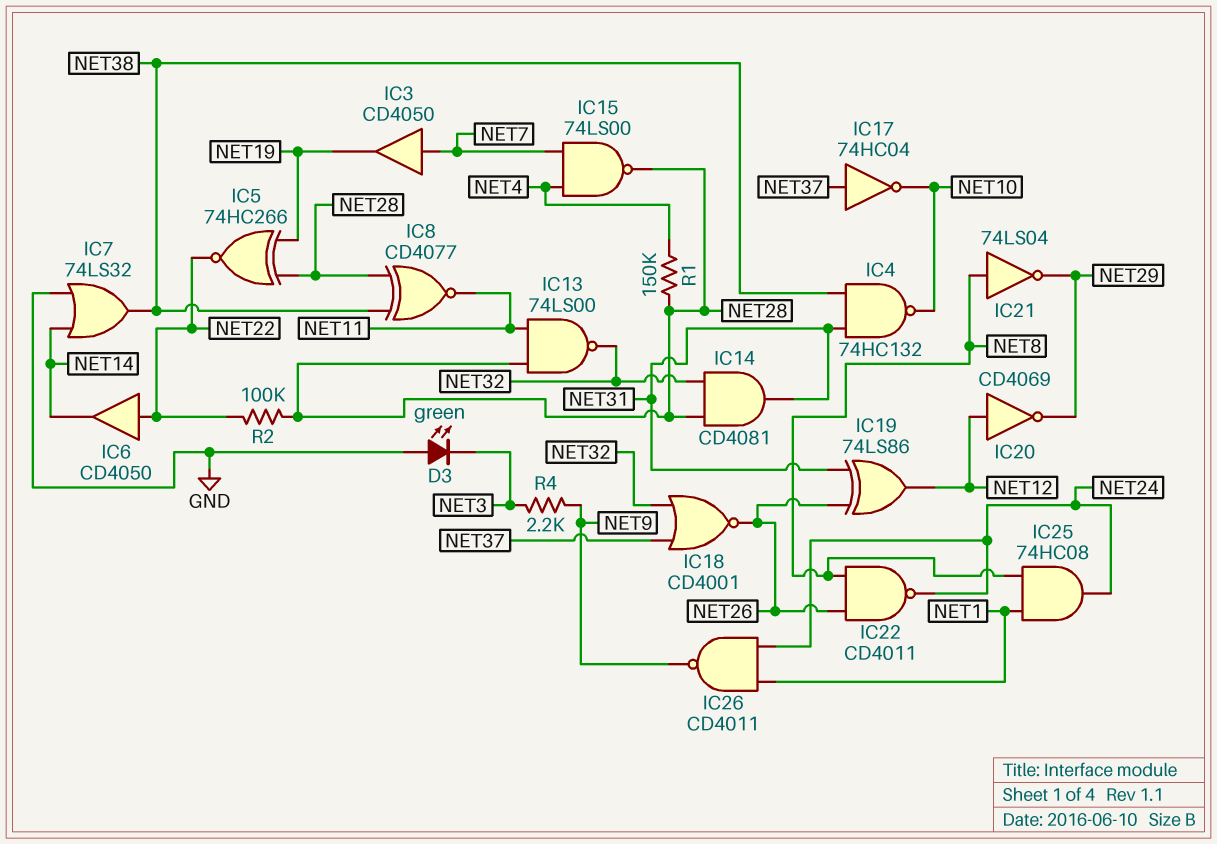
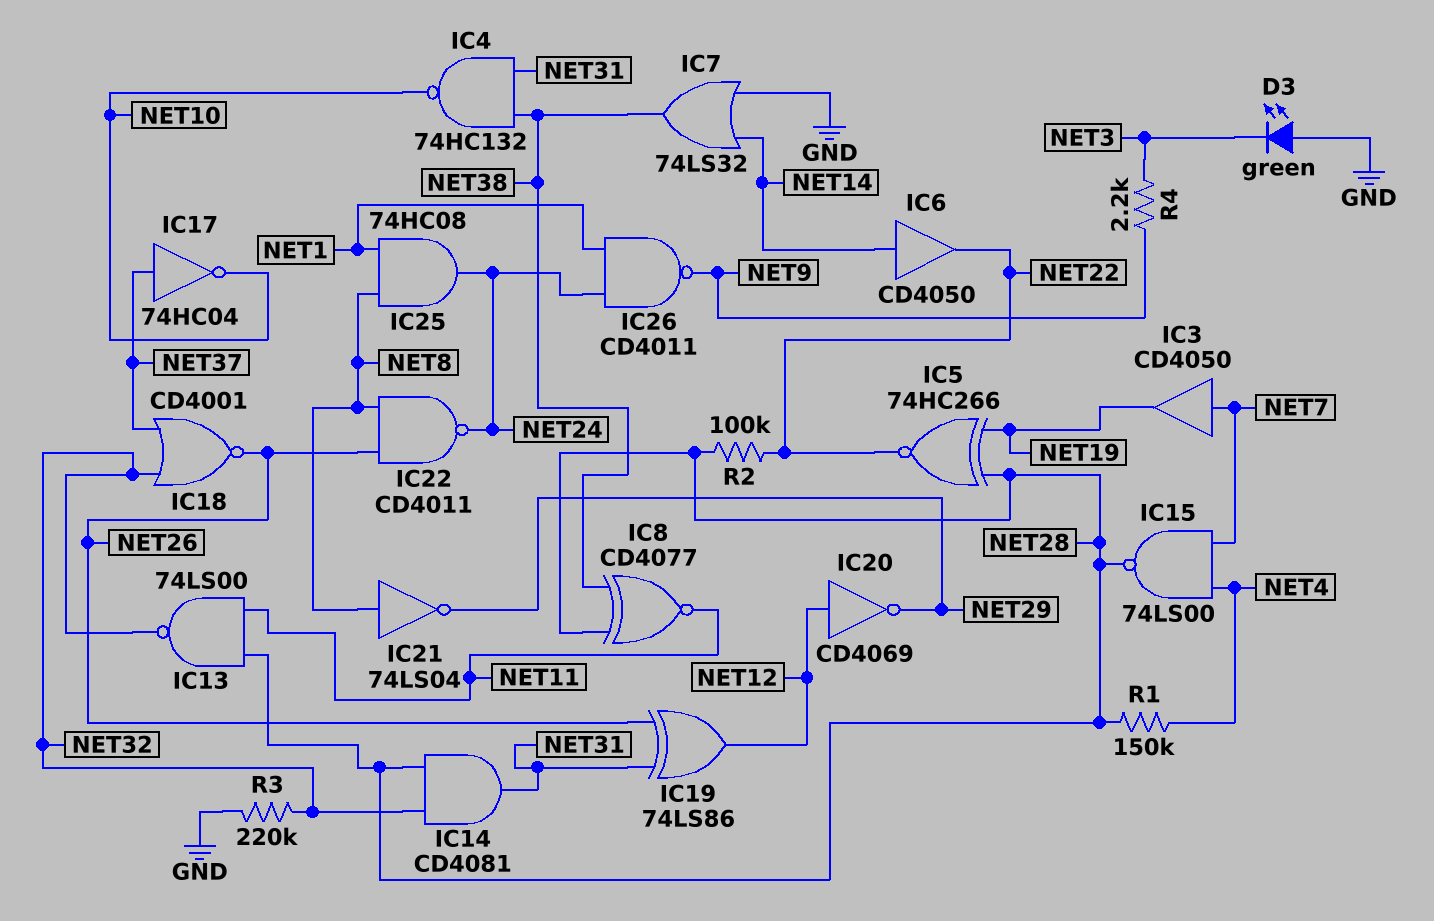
IC6: buffer CD4050 (in NET22, out NET14) -> buffer CD4050 (in NET14, out NET22)
R3: none -> 220k (GND, NET32)

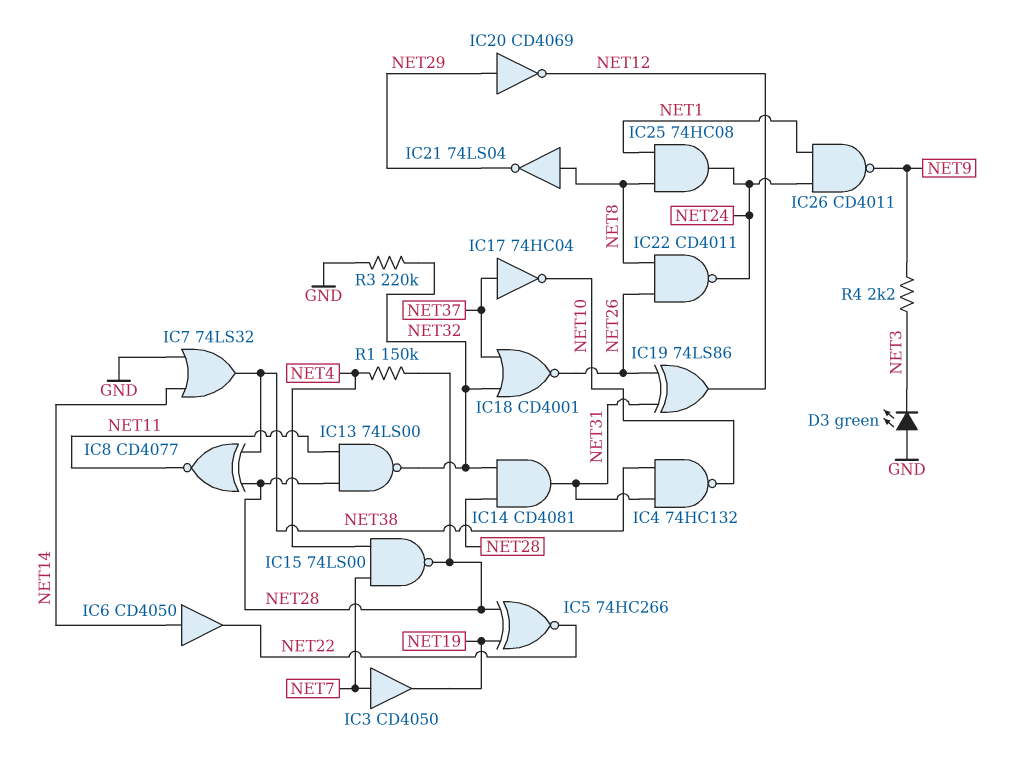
IC20: NOT CD4069 (in NET12, out NET29) -> NOT CD4069 (in NET29, out NET12)
R2: 100k (NET22, NET28) -> none

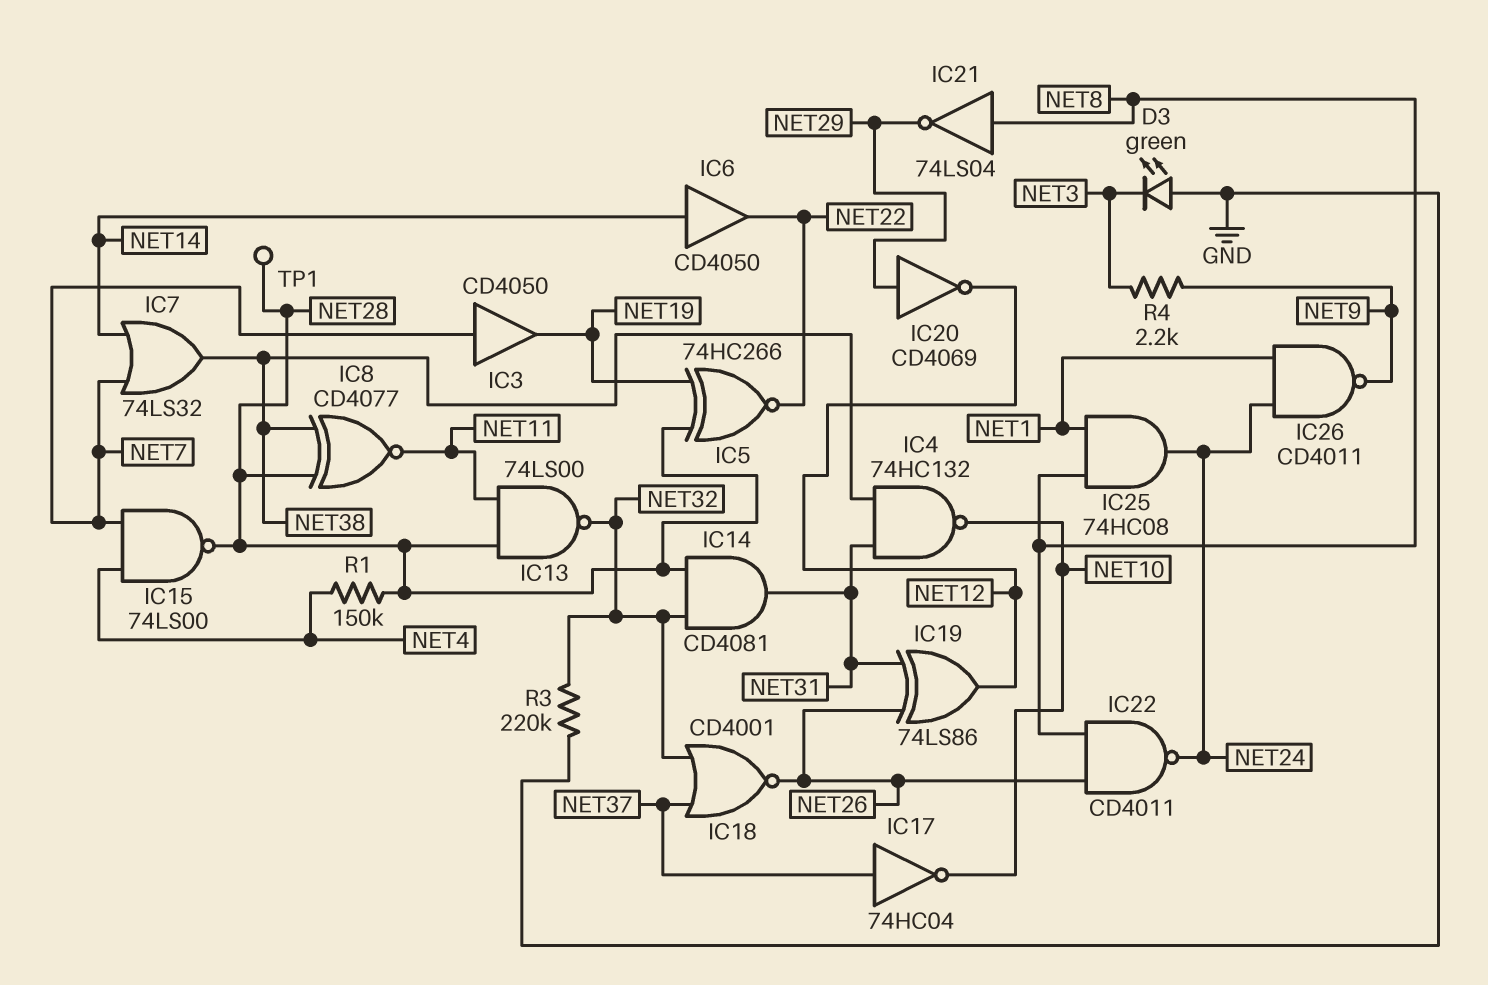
IC7: OR 74LS32 (in GND, in NET14, out NET38) -> OR 74LS32 (in NET7, in NET14, out NET38)
TP1: none -> test point (NET28)

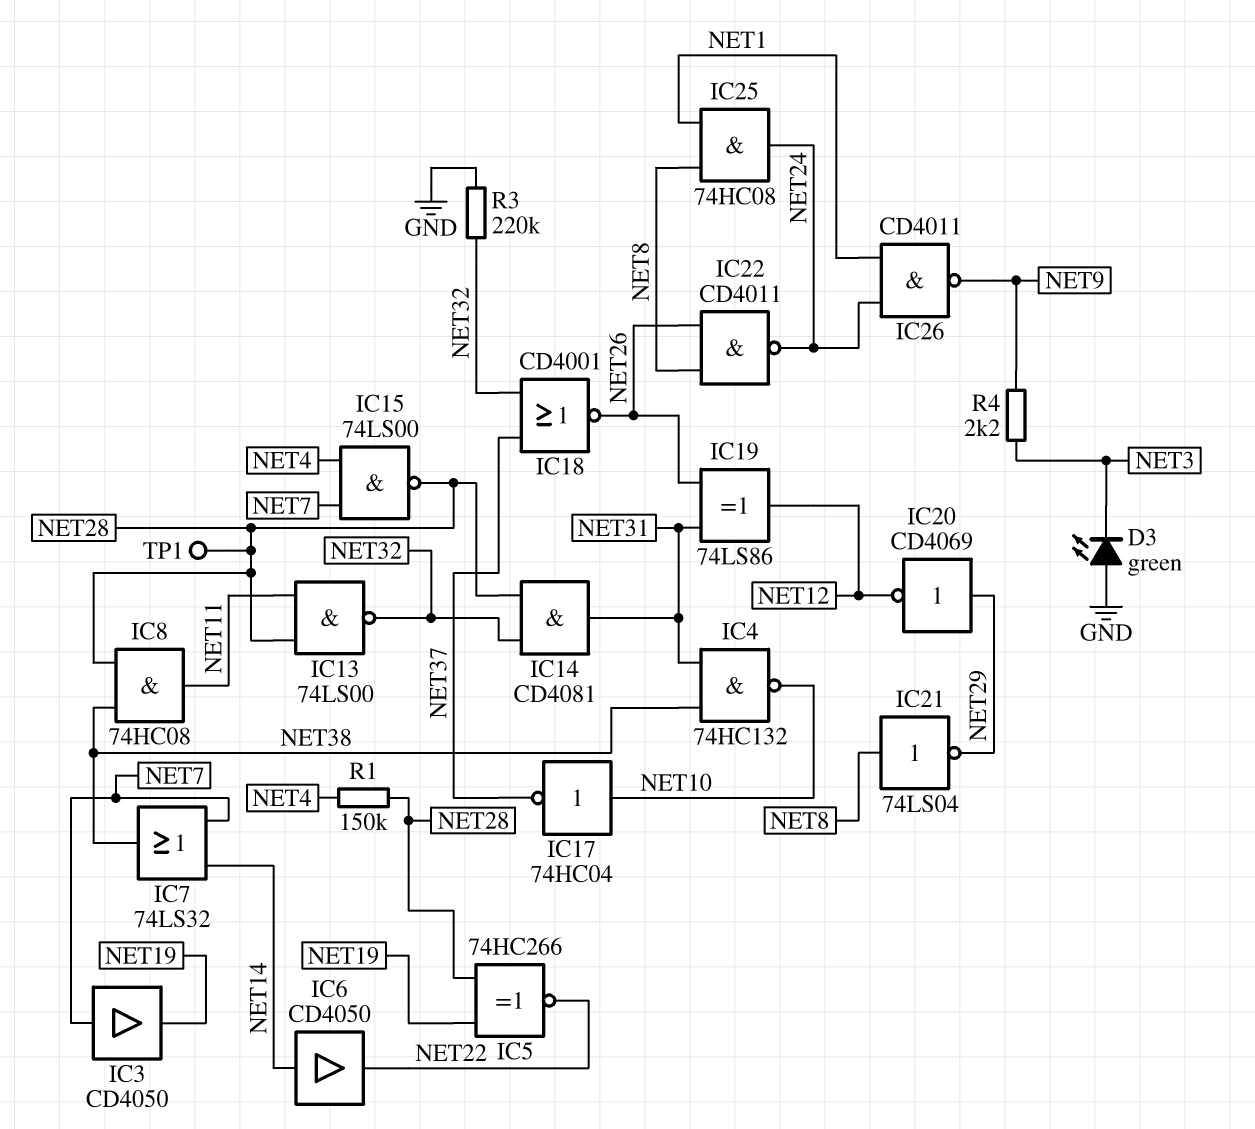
IC8: XNOR CD4077 (in NET28, in NET38, out NET11) -> AND 74HC08 (in NET28, in NET38, out NET11)
IC17: NOT 74HC04 (in NET37, out NET10) -> NOT 74HC04 (in NET10, out NET37)

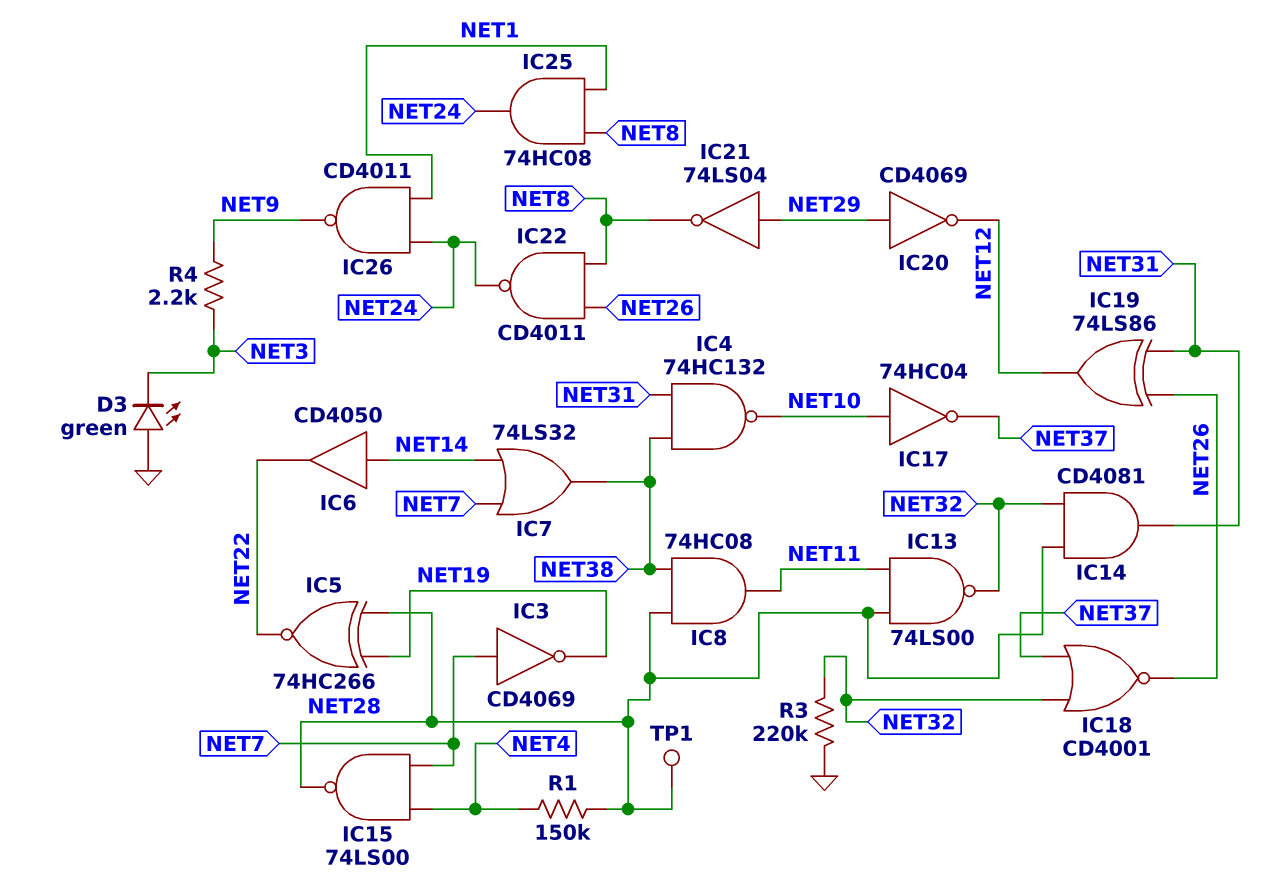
IC3: buffer CD4050 (in NET7, out NET19) -> NOT CD4069 (in NET7, out NET19)
IC21: NOT 74LS04 (in NET8, out NET29) -> NOT 74LS04 (in NET29, out NET8)

